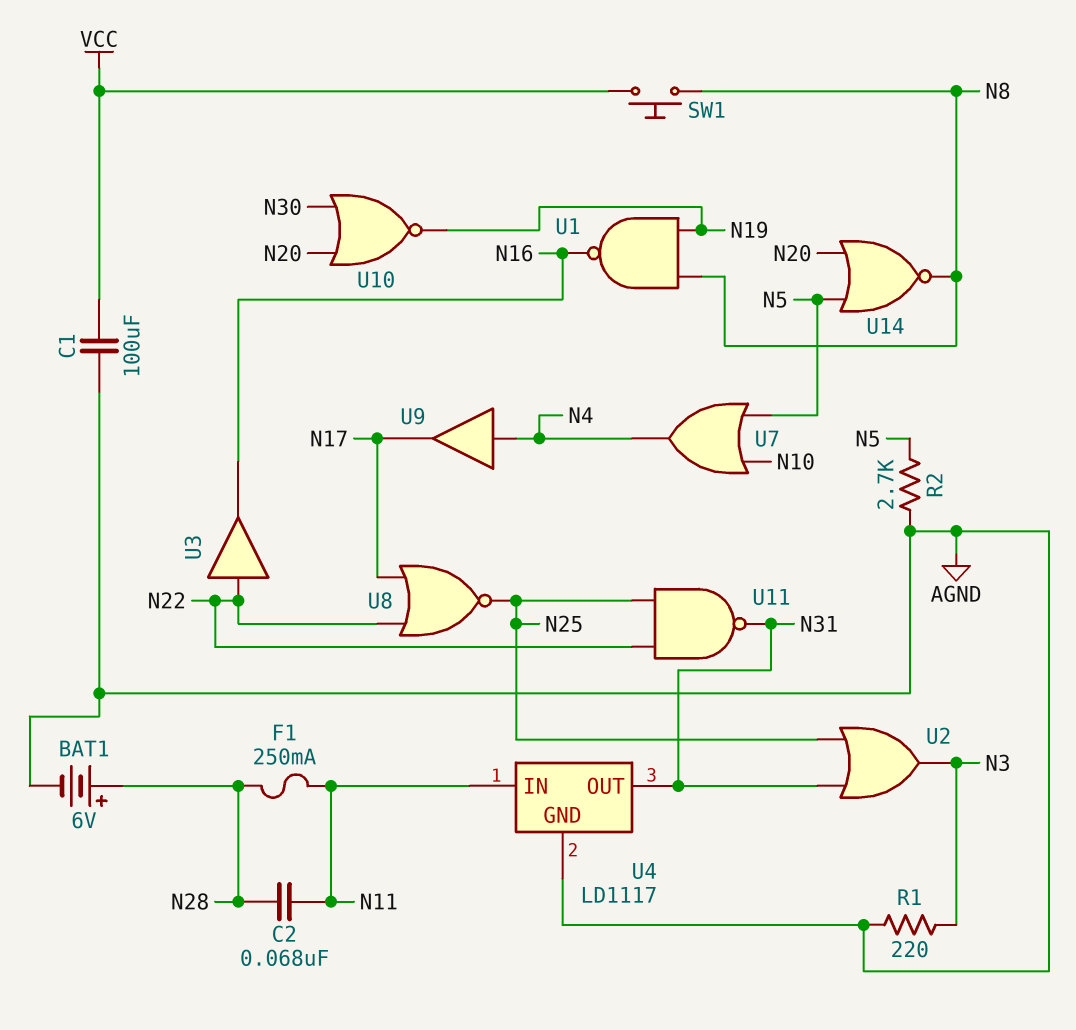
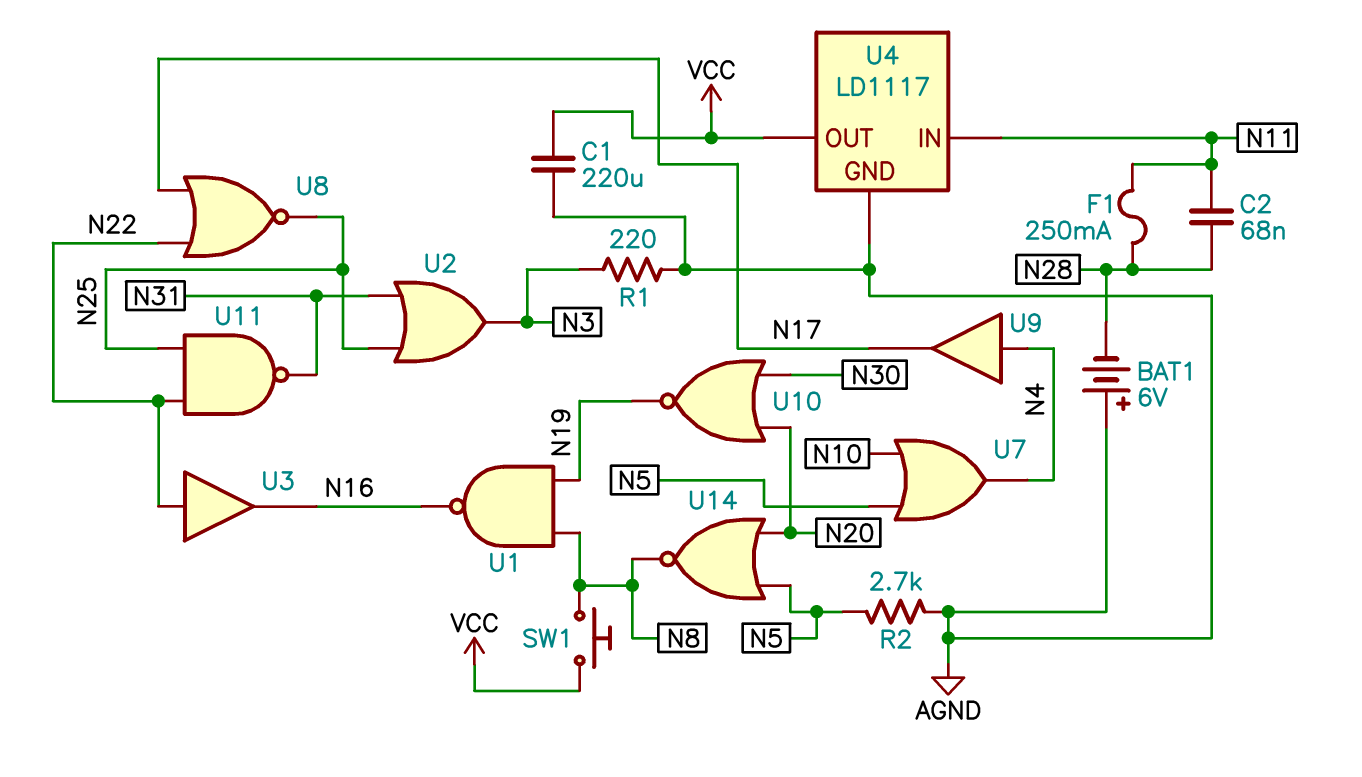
BAT1: 6V (plus N28, minus AGND) -> 6V (plus AGND, minus N28)
C1: 100uF (AGND, VCC) -> 220uF (AGND, VCC)
U4 pin OUT: N31 -> VCC

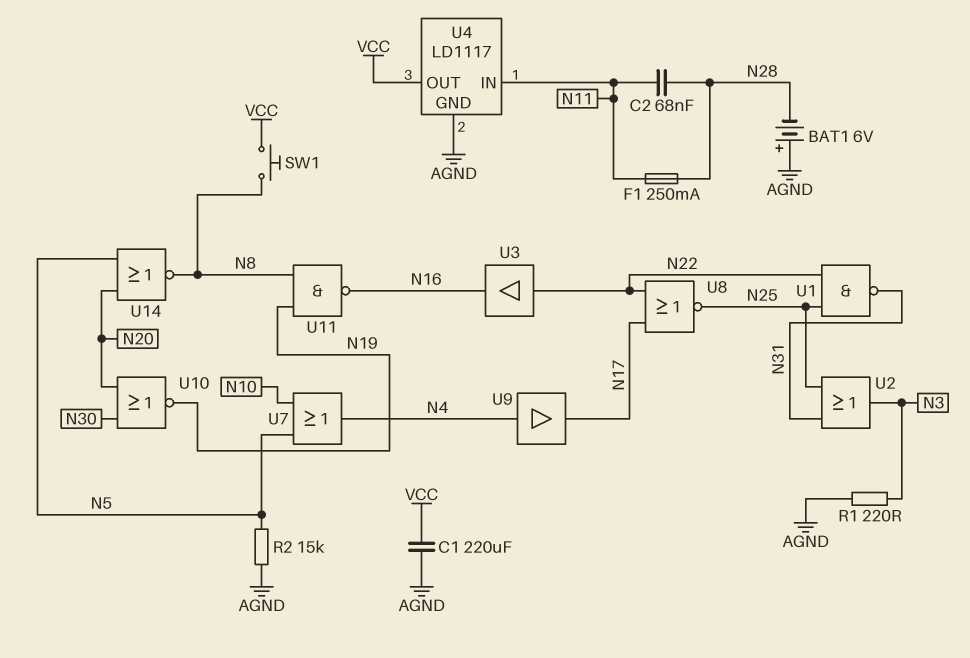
R2: 2.7k (AGND, N5) -> 15k (AGND, N5)
U1: NAND (in N8, in N19, out N16) -> NAND (in N22, in N25, out N31)
U11: NAND (in N22, in N25, out N31) -> NAND (in N8, in N19, out N16)

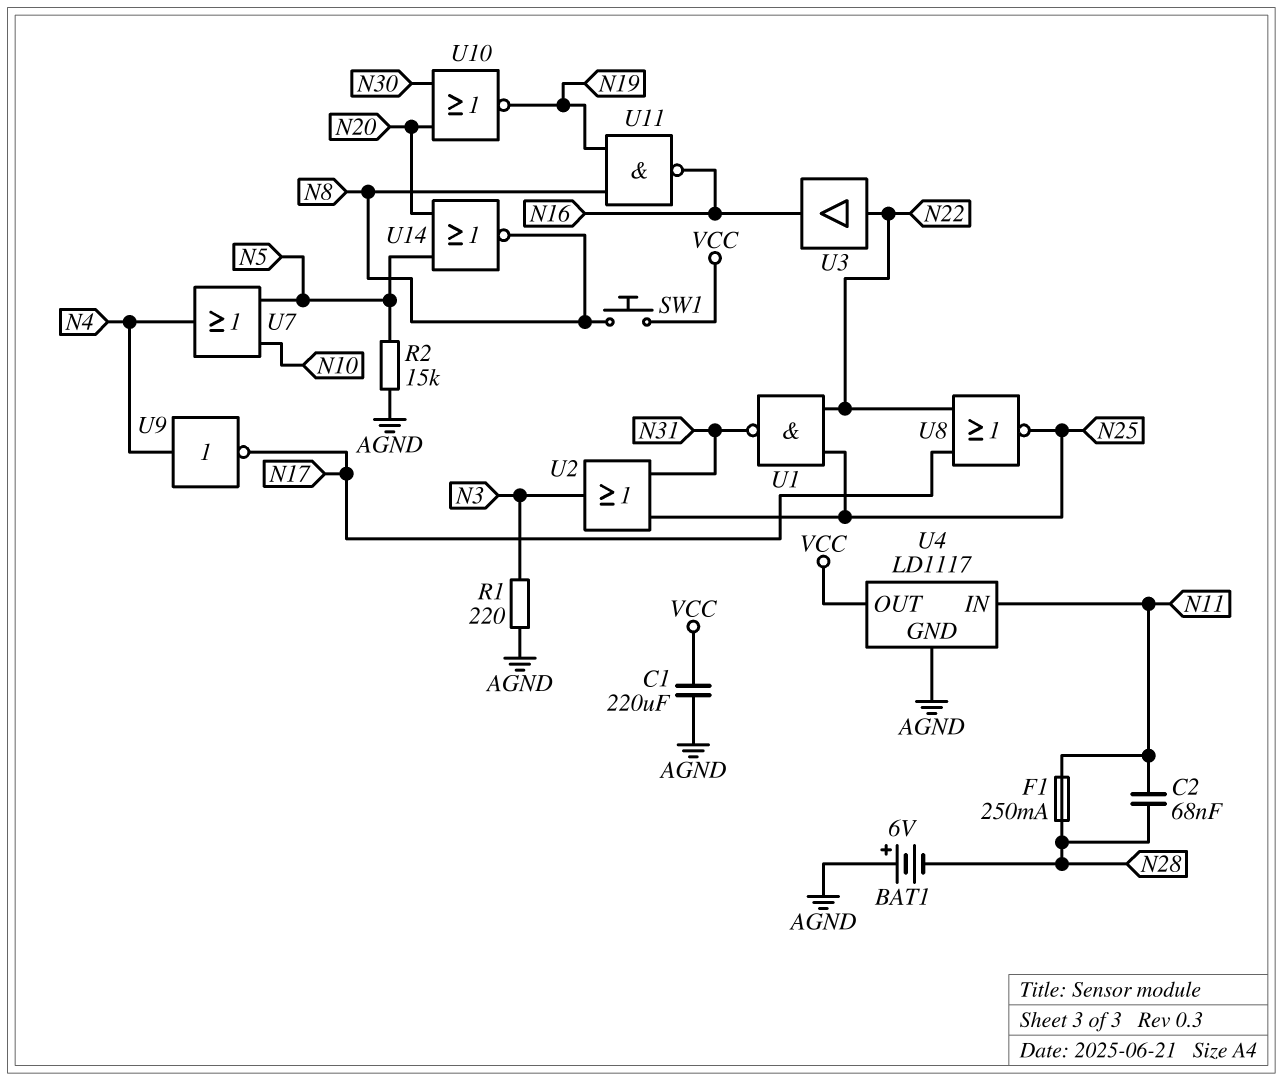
U9: buffer (in N4, out N17) -> NOT (in N4, out N17)

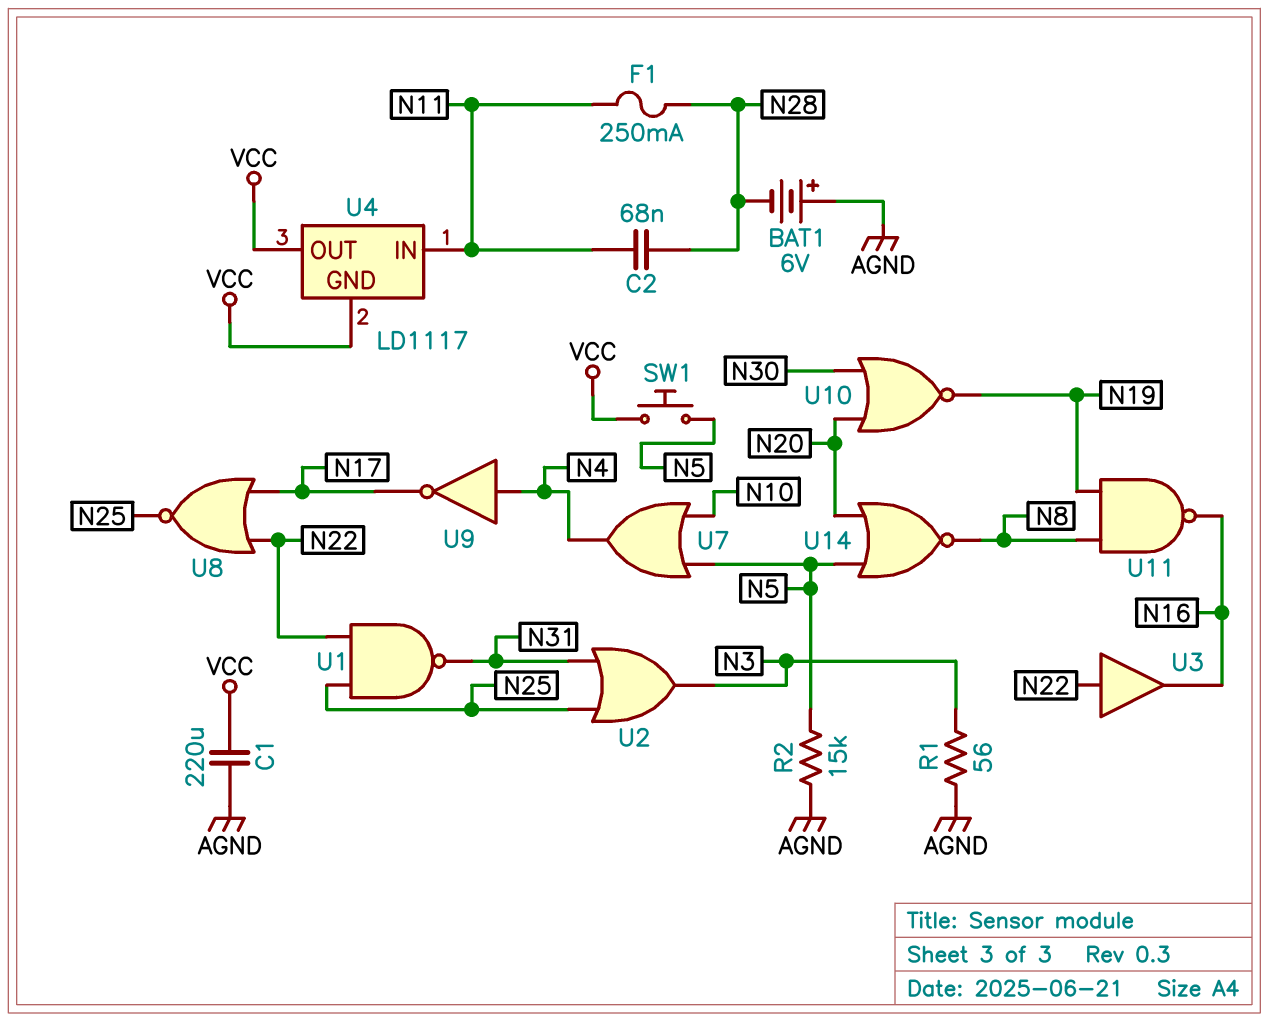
R1: 220 (AGND, N3) -> 56 (AGND, N3)
SW1: button (N8, VCC) -> button (N5, VCC)
U4 pin GND: AGND -> VCC

